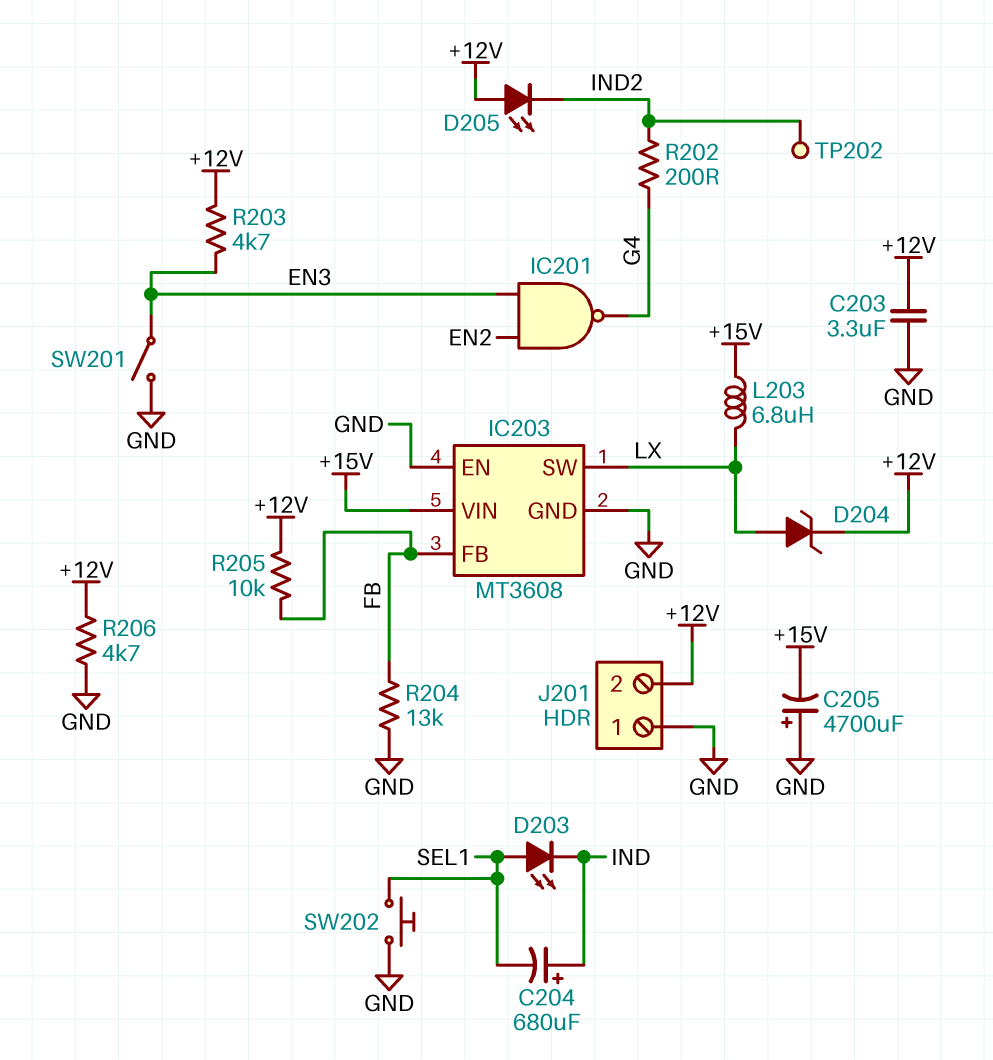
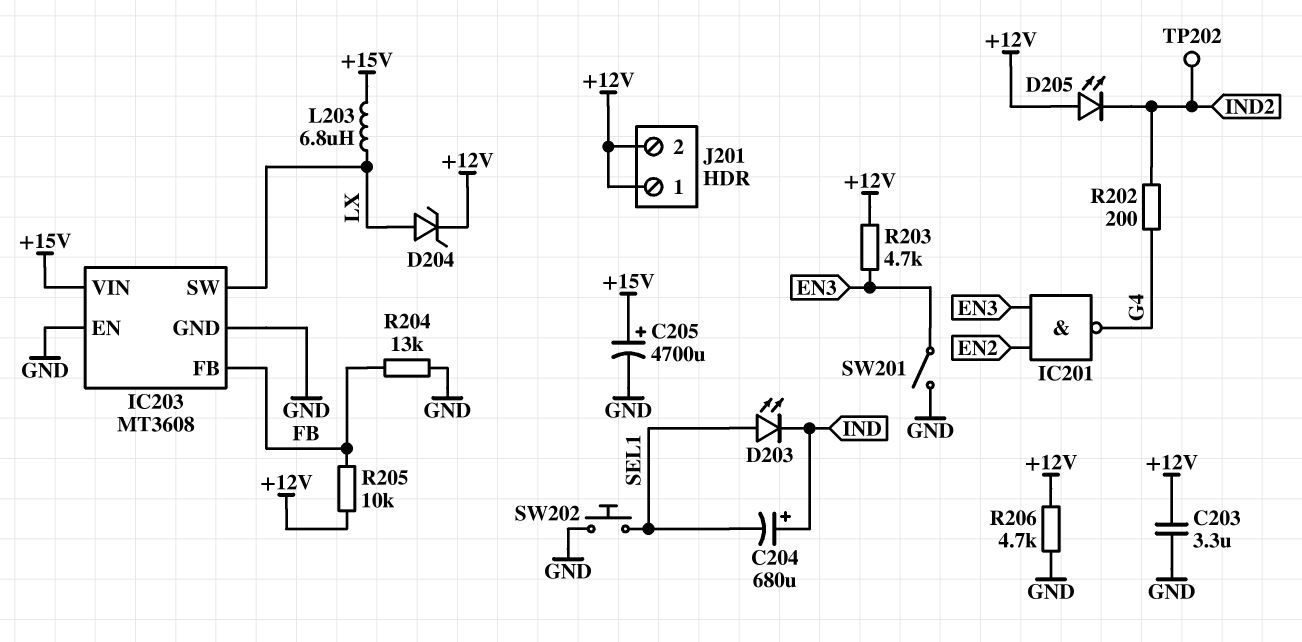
C205: 4700uF (plus GND, minus +15V) -> 4700uF (plus +15V, minus GND)
J201 pin 1: GND -> +12V

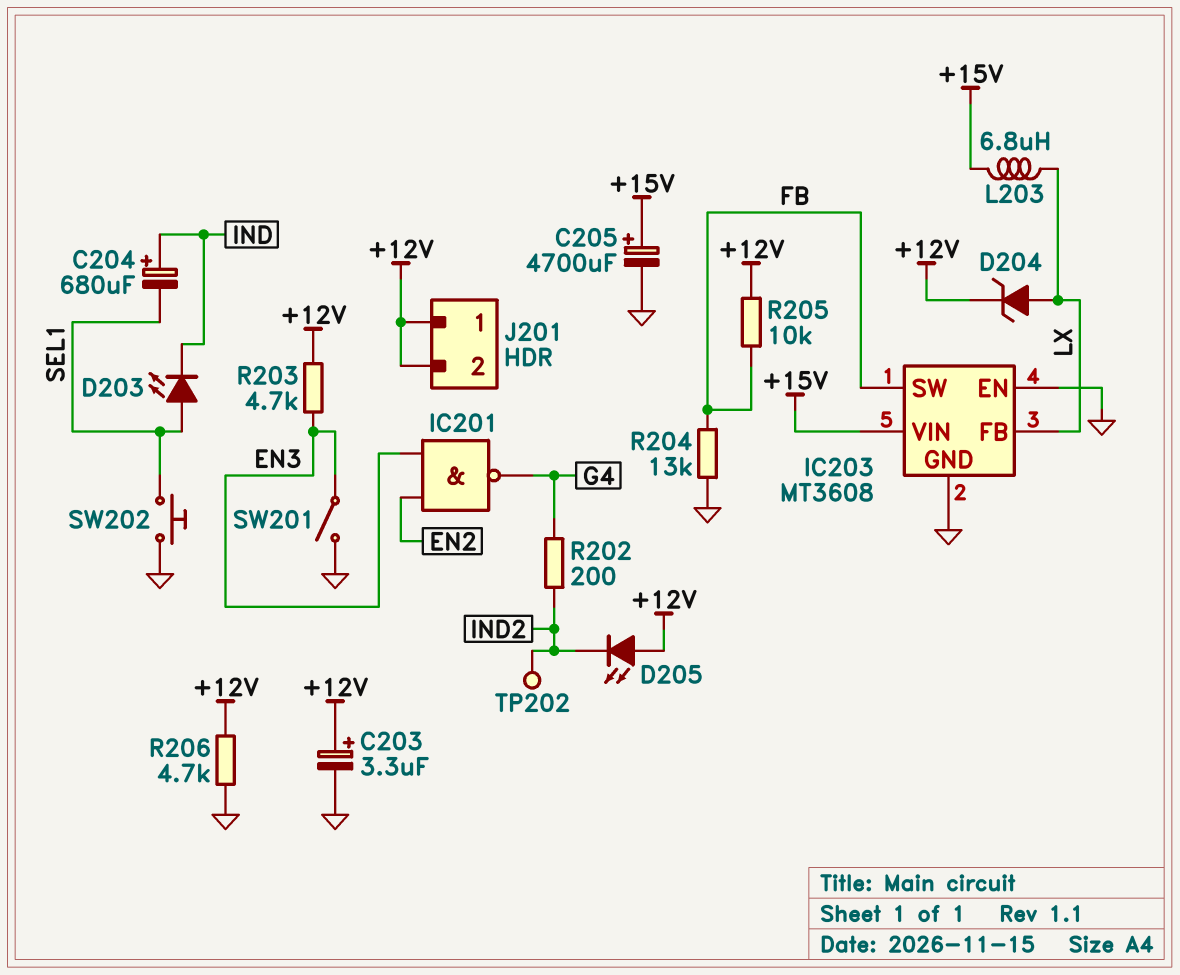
C203: 3.3uF (+12V, GND) -> 3.3uF (plus +12V, minus GND)
IC203 pin FB: FB -> LX
IC203 pin SW: LX -> FB

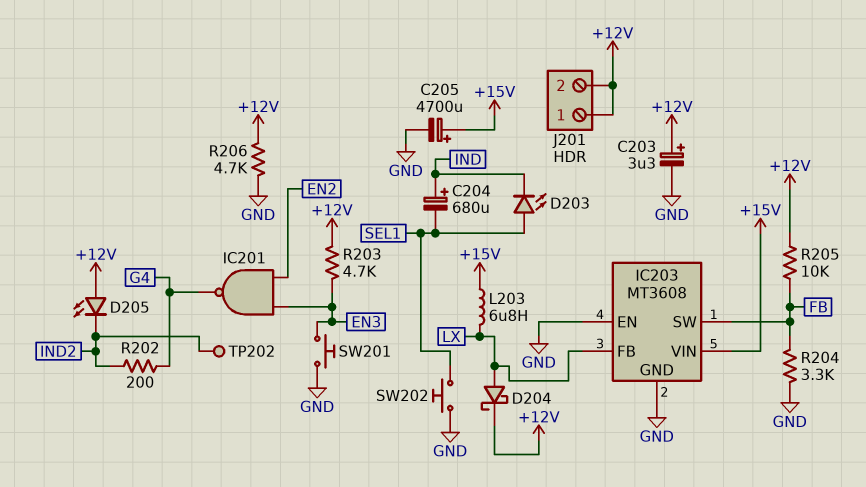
D204: zener (A LX, K +12V) -> schottky (A LX, K +12V)
R204: 13k (FB, GND) -> 3.3k (FB, GND)
SW201: switch (EN3, GND) -> button (EN3, GND)

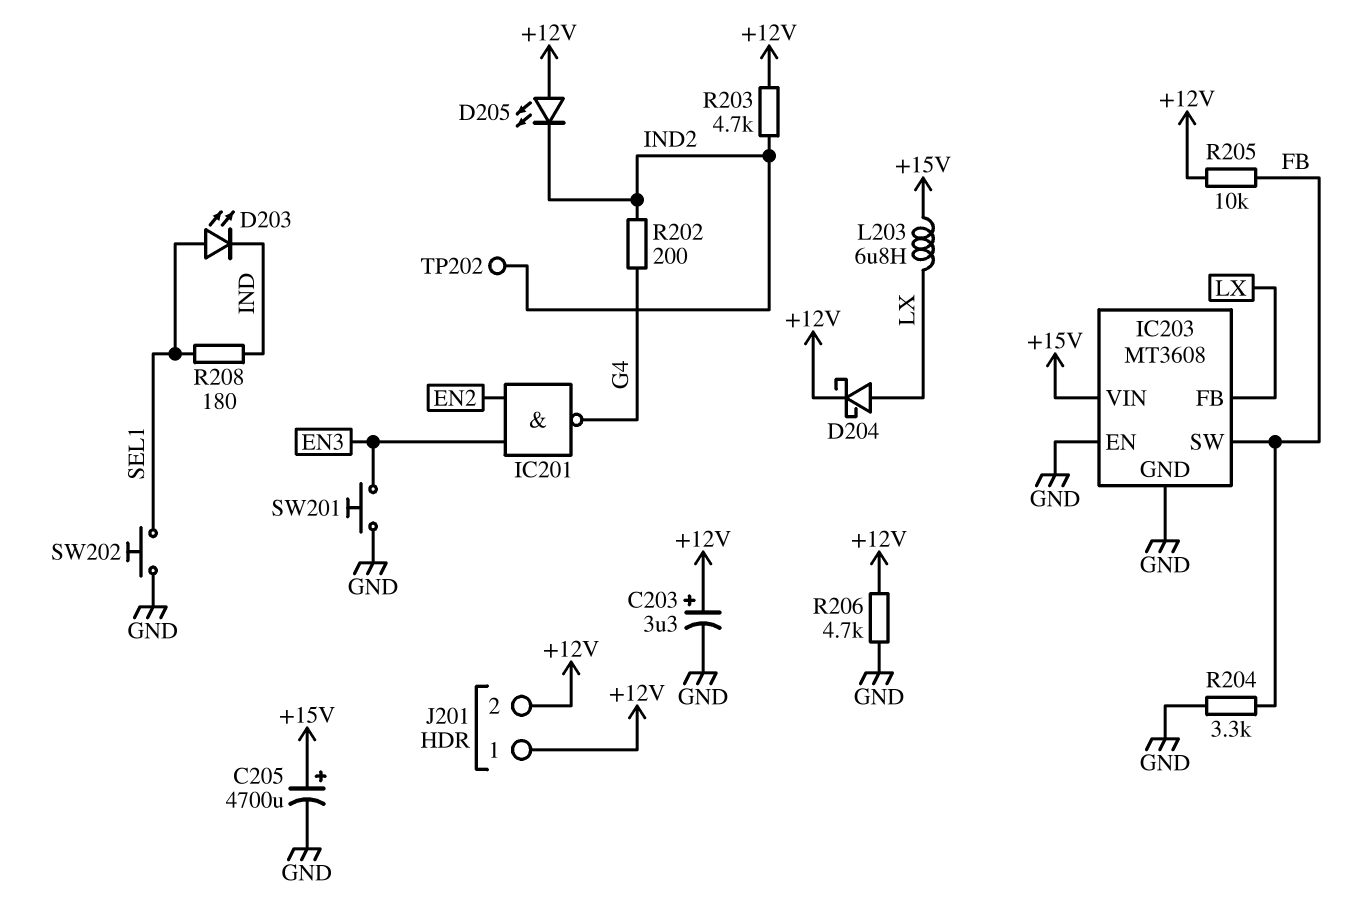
C204: 680uF (plus IND, minus SEL1) -> none
R203: 4.7k (+12V, EN3) -> 4.7k (+12V, IND2)
R208: none -> 180 (IND, SEL1)

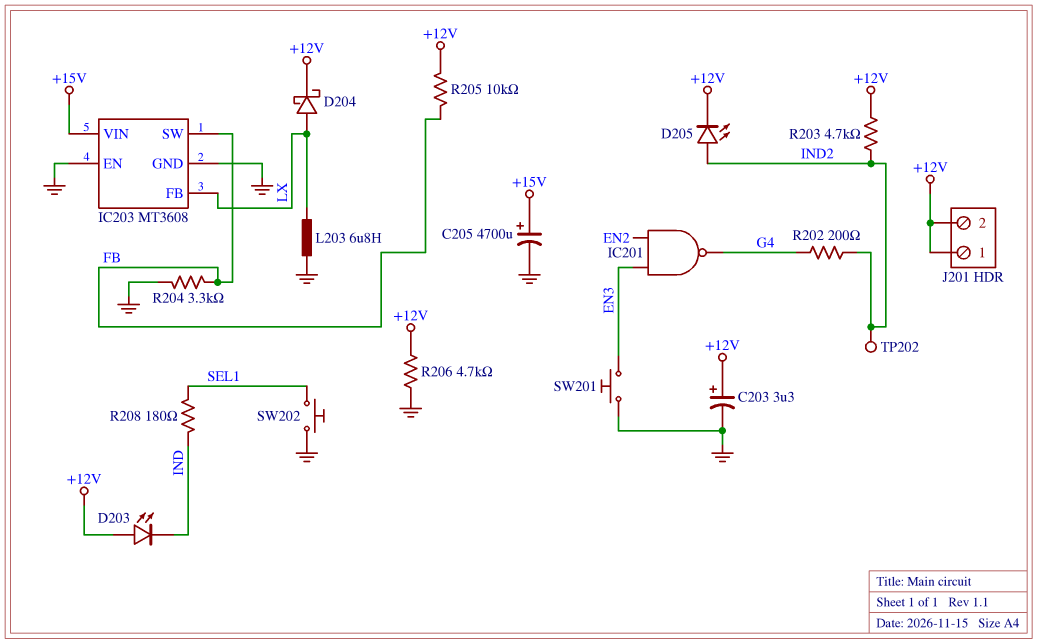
D203: LED (A SEL1, K IND) -> LED (A +12V, K IND)
D205: LED (A +12V, K IND2) -> LED (A IND2, K +12V)
L203: 6.8uH (+15V, LX) -> 6.8uH (GND, LX)

